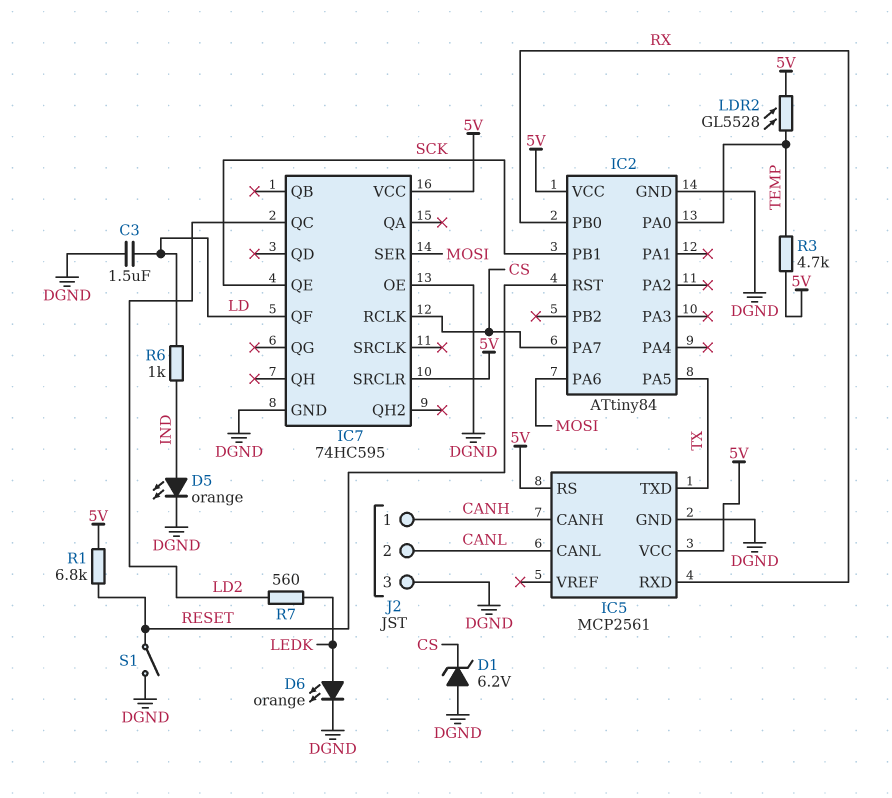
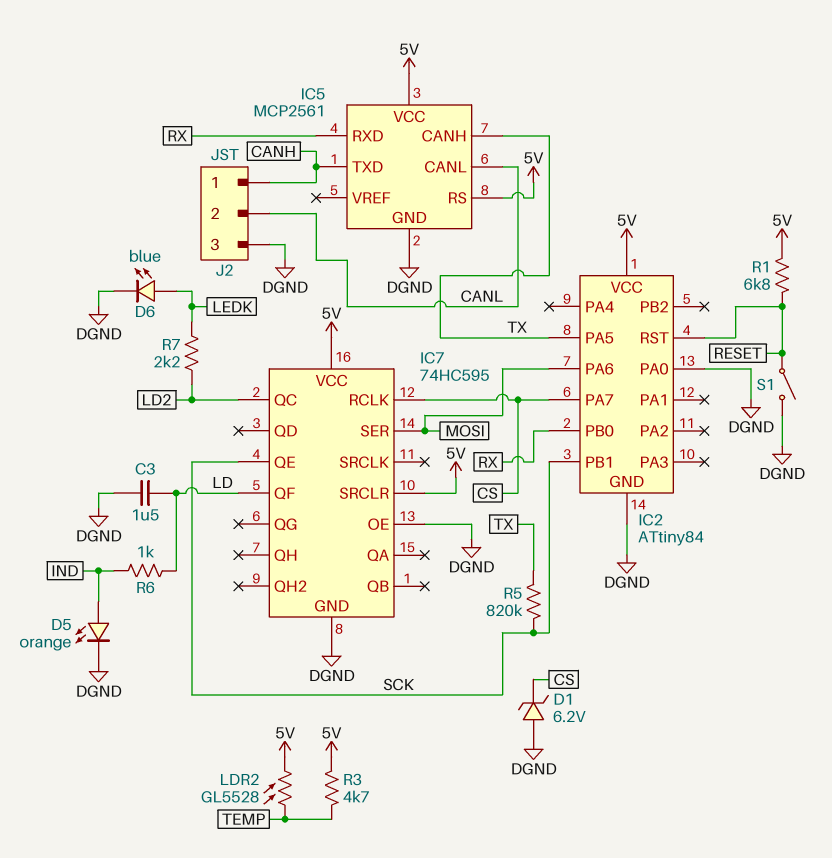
D6: LED orange (A LEDK, K DGND) -> LED blue (A LEDK, K DGND)
IC2 pin PA0: TEMP -> DGND
IC5 pin CANH: CANH -> TX
IC5 pin TXD: TX -> CANH
R5: none -> 820k (SCK, TX)
R7: 560 (LD2, LEDK) -> 2.2k (LD2, LEDK)

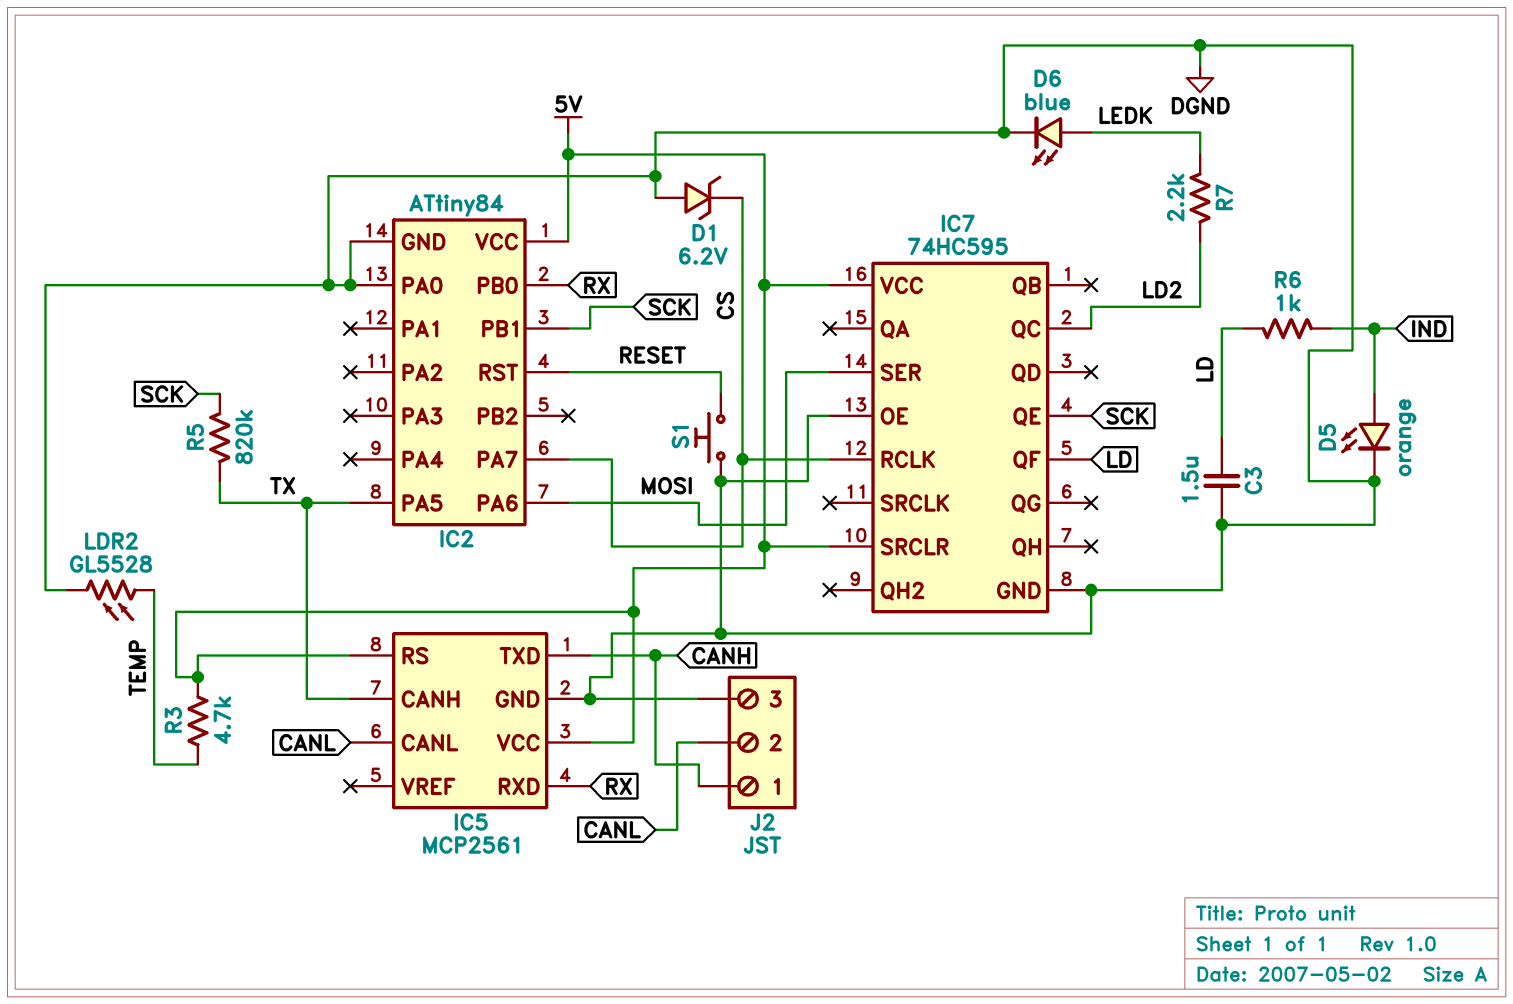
LDR2: GL5528 (5V, TEMP) -> GL5528 (DGND, TEMP)
R1: 6.8k (5V, RESET) -> none
S1: switch (DGND, RESET) -> button (DGND, RESET)

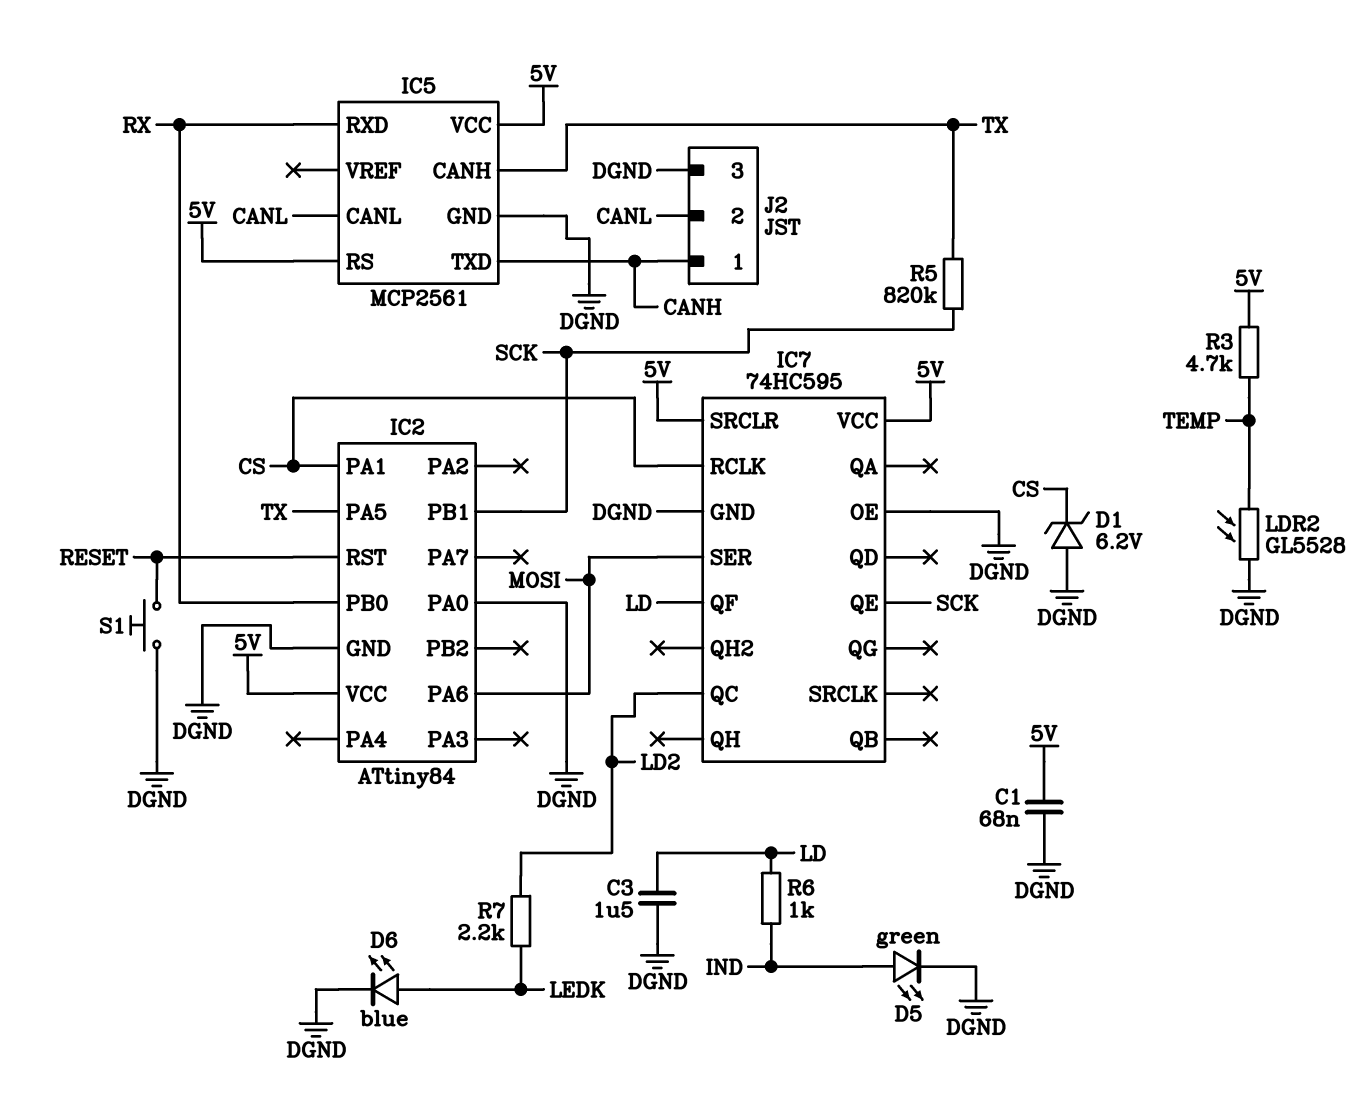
C1: none -> 68nF (5V, DGND)
D5: LED orange (A IND, K DGND) -> LED green (A IND, K DGND)
IC2 pin PA1: none -> CS
IC2 pin PA7: CS -> none

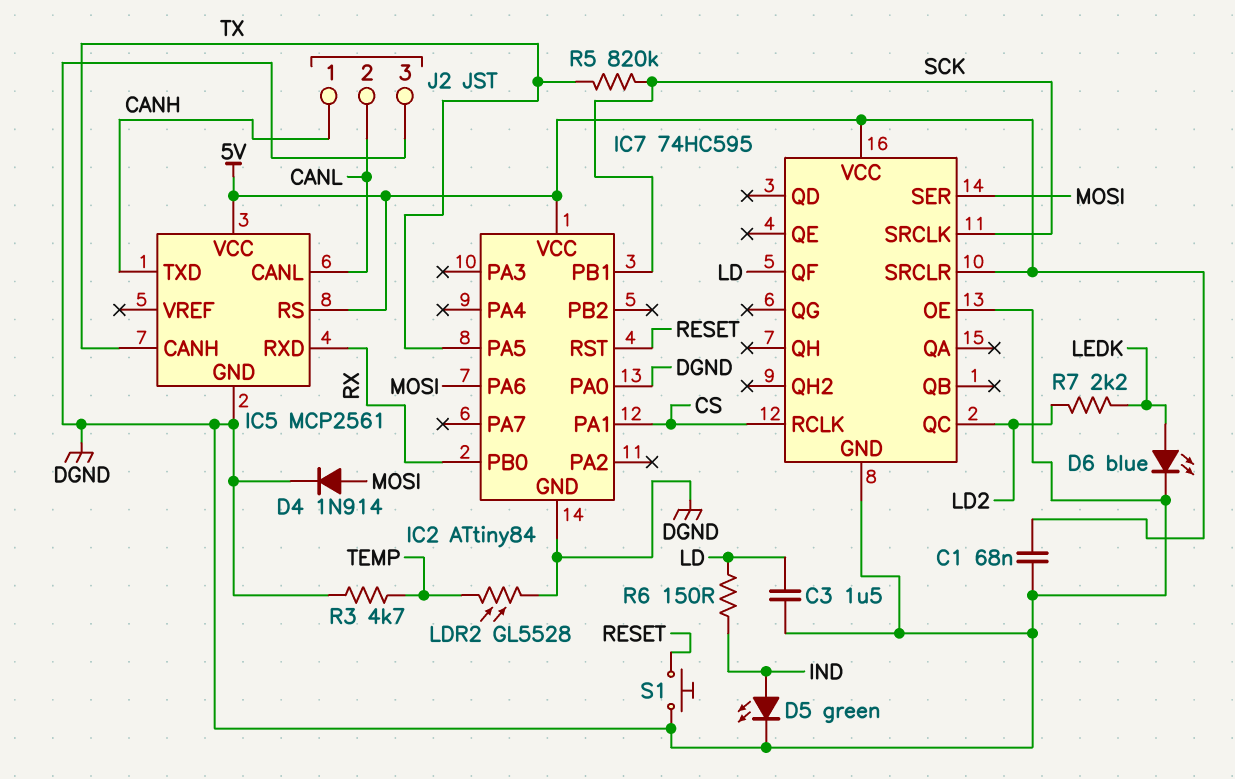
D1: zener 6.2V (A DGND, K CS) -> none
D4: none -> diode 1N914 (A MOSI, K DGND)
IC7 pin QE: SCK -> none
IC7 pin SRCLK: none -> SCK
R3: 4.7k (5V, TEMP) -> 4.7k (DGND, TEMP)
R6: 1k (IND, LD) -> 150 (IND, LD)

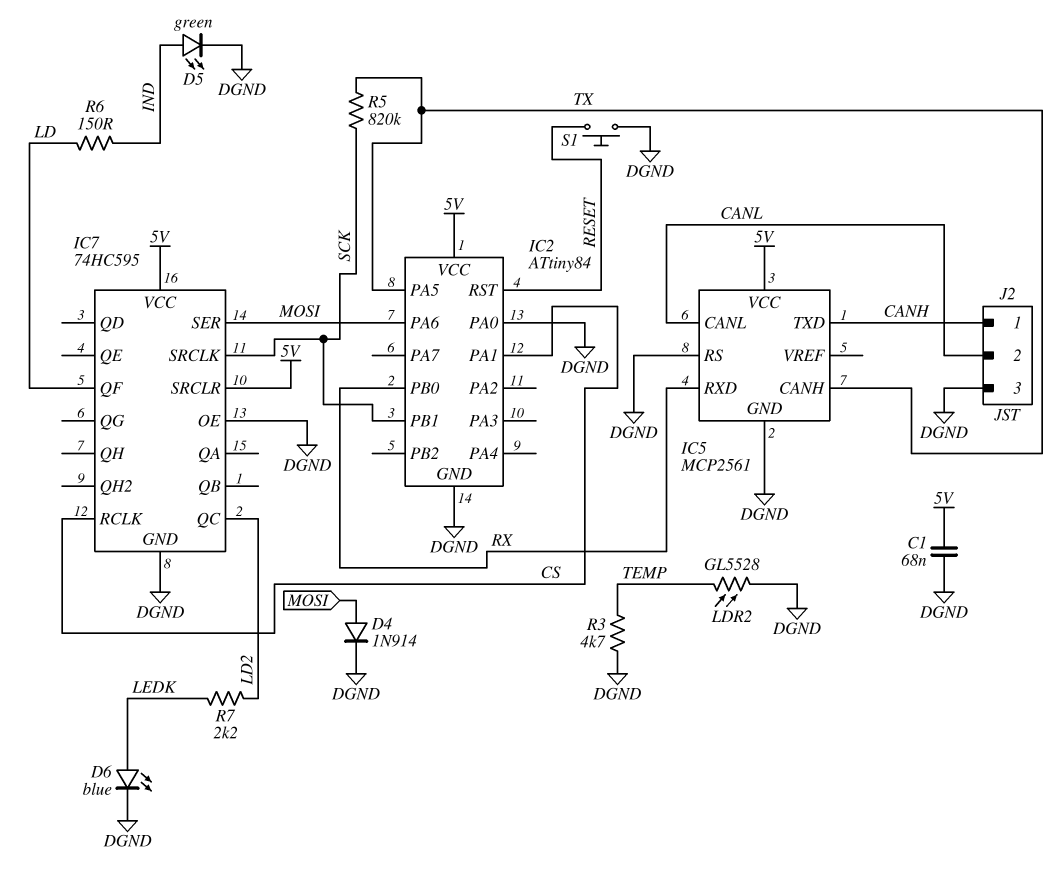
C3: 1.5uF (DGND, LD) -> none
IC5 pin RS: 5V -> DGND

